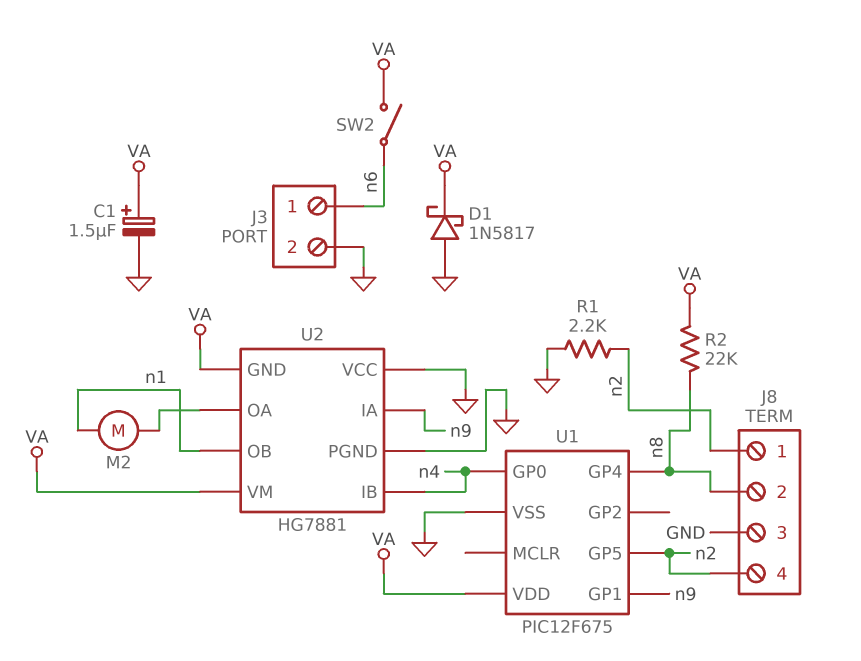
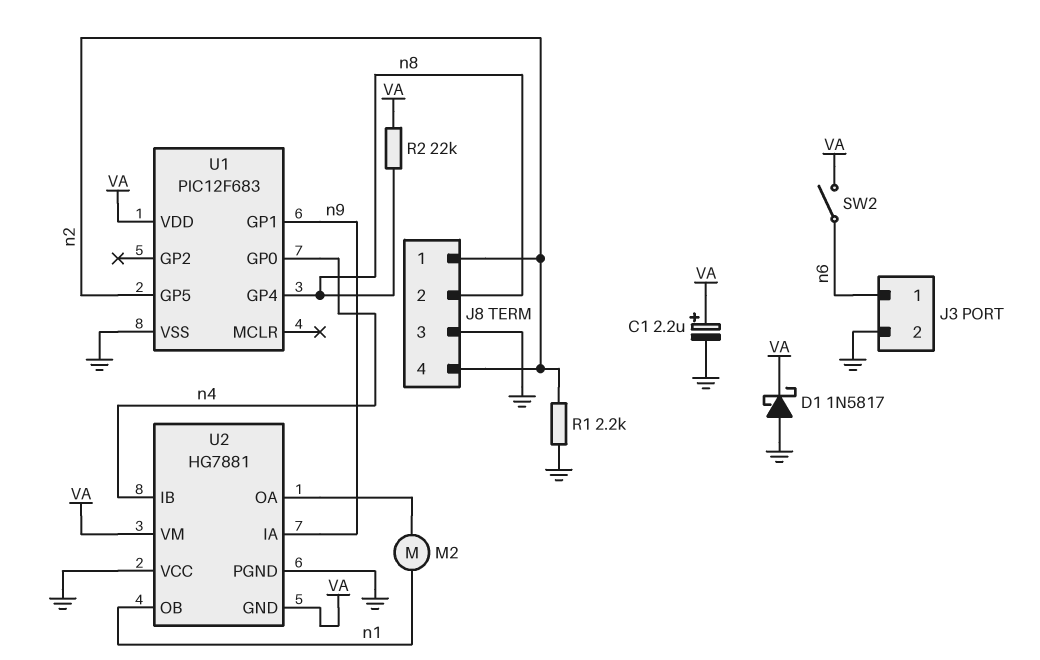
C1: 1.5uF (plus VA, minus GND) -> 2.2uF (plus VA, minus GND)
U1: PIC12F675 -> PIC12F683

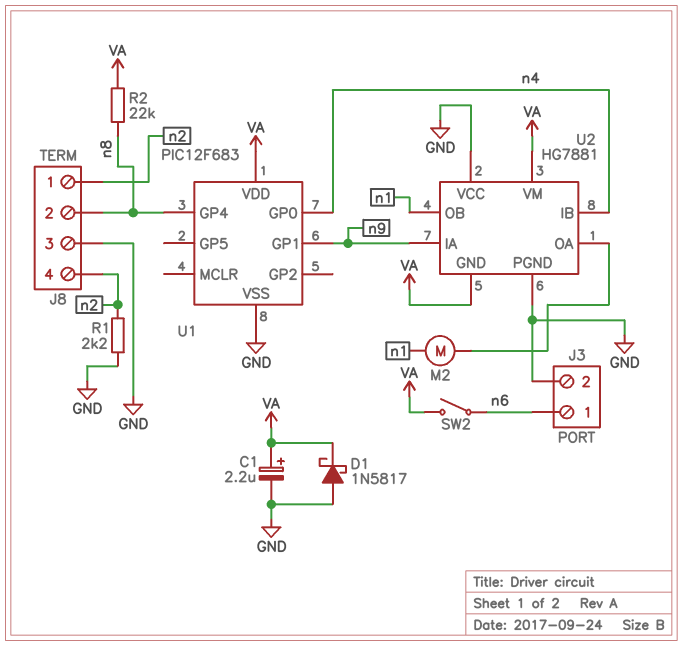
U1 pin GP5: n2 -> none

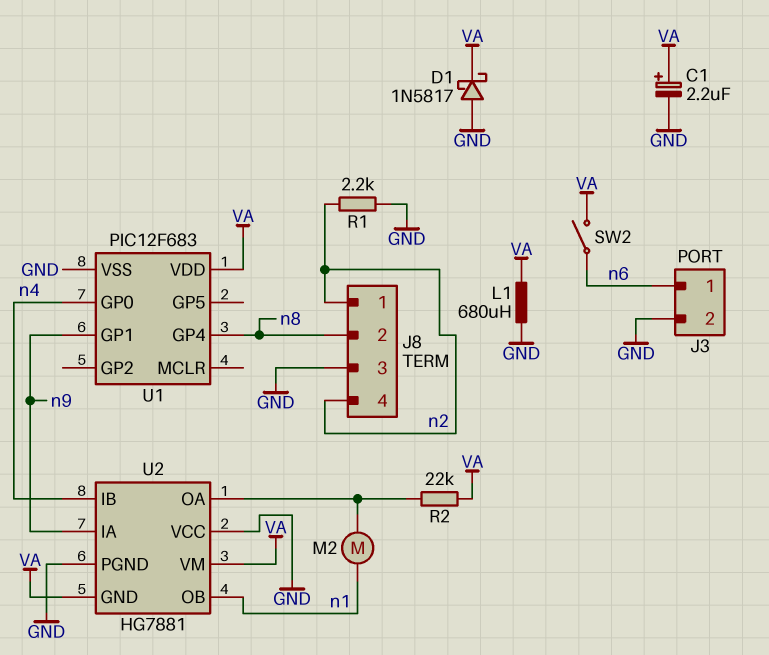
L1: none -> 680uH (GND, VA)
R2: 22k (VA, n8) -> 22k (U2/OA, VA)

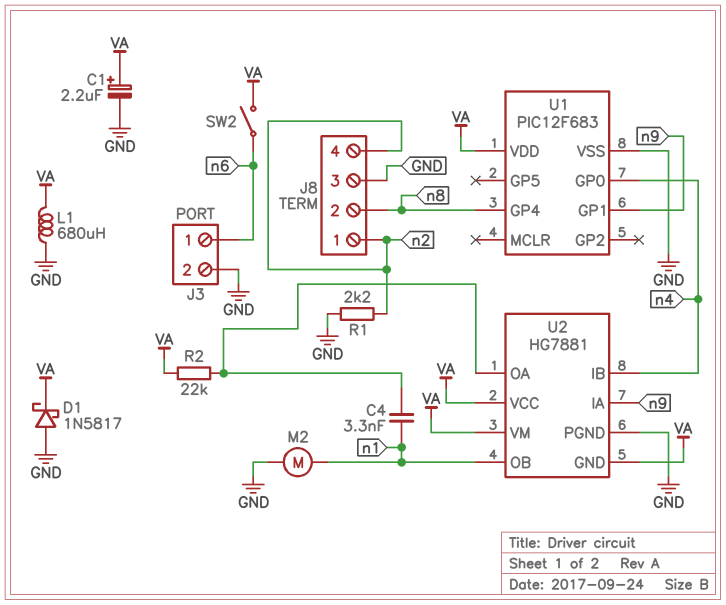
C4: none -> 3.3nF (U2/OA, n1)
M2: motor (U2/OA, n1) -> motor (GND, n1)
U2 pin VCC: GND -> VA

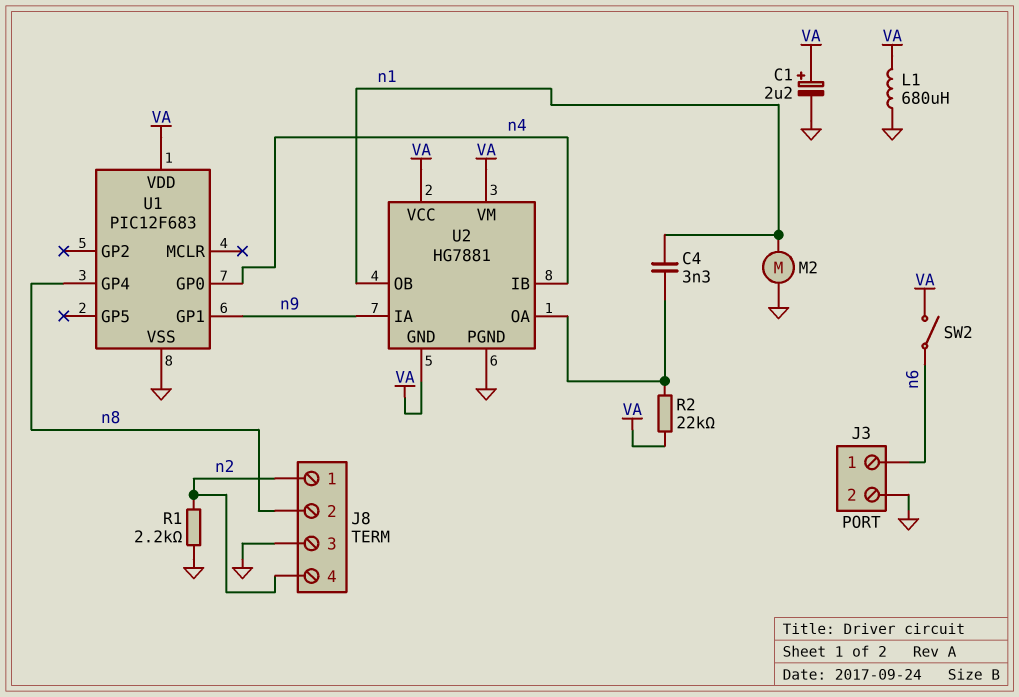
D1: schottky 1N5817 (A GND, K VA) -> none

